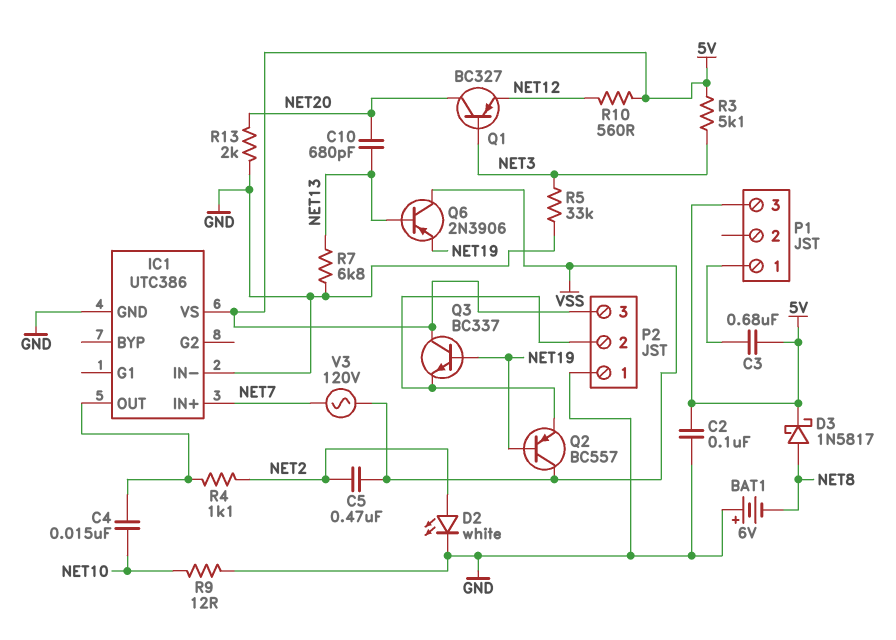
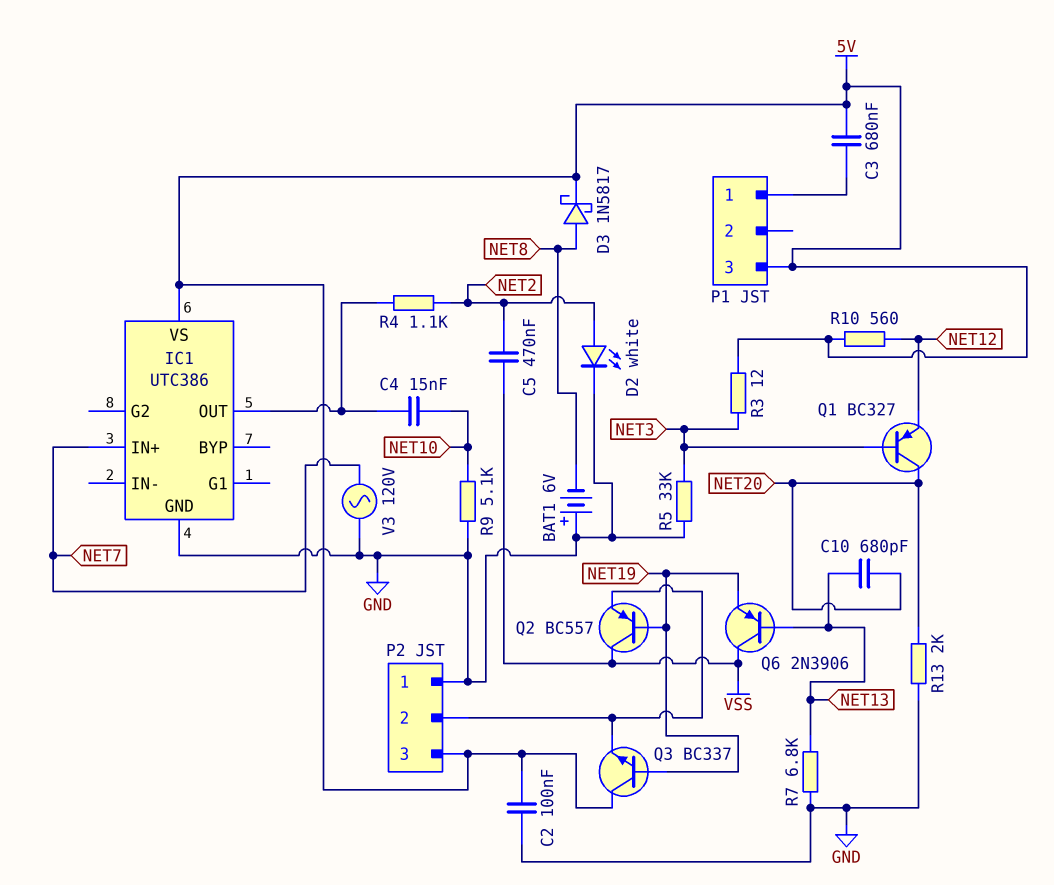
IC1 pin IN-: GND -> none
R3: 5.1k (5V, NET3) -> 12 (5V, NET3)
R9: 12 (GND, NET10) -> 5.1k (GND, NET10)
V3: AC 120V (NET7, VSS) -> AC 120V (GND, NET7)

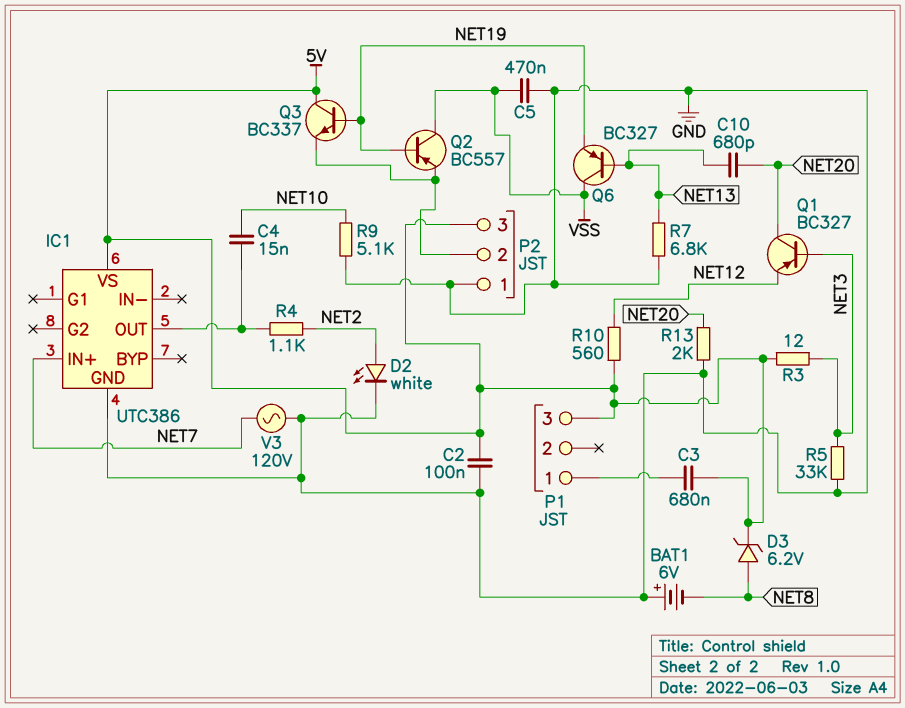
C5: 470nF (NET2, VSS) -> 470nF (GND, VSS)
D3: schottky 1N5817 (A NET8, K 5V) -> zener 6.2V (A NET8, K 5V)
Q6: PNP 2N3906 (B NET13, C VSS, E NET19) -> PNP BC327 (B NET13, C VSS, E NET19)

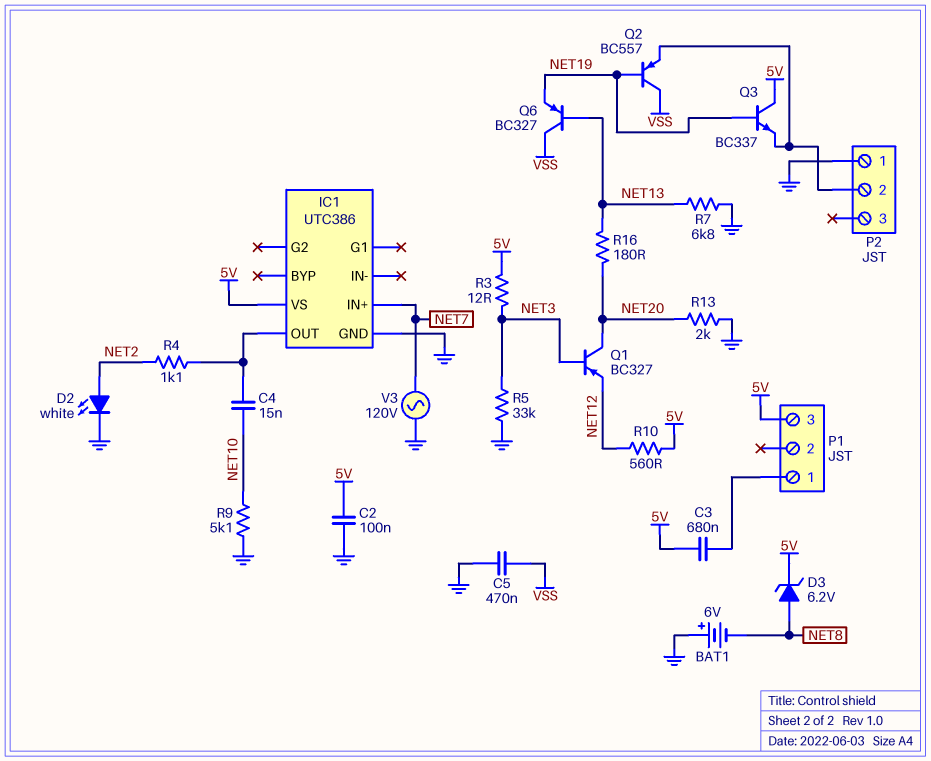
C10: 680pF (NET13, NET20) -> none
P2 pin 3: 5V -> none
R16: none -> 180 (NET13, NET20)

